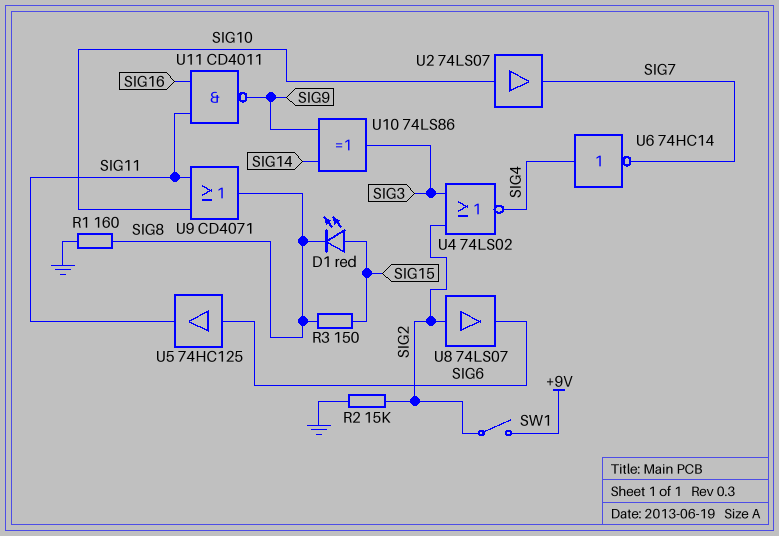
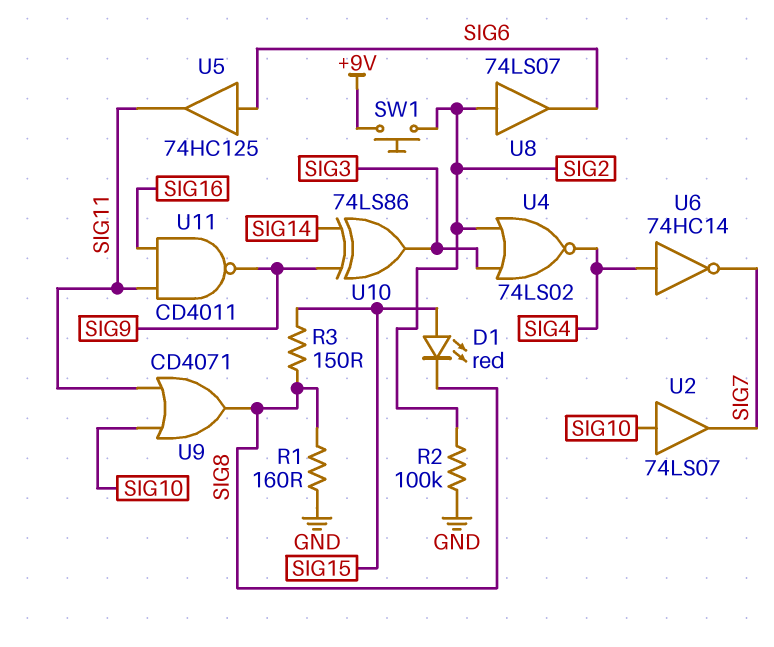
R2: 15k (GND, SIG2) -> 100k (GND, SIG2)
SW1: switch (+9V, SIG2) -> button (+9V, SIG2)

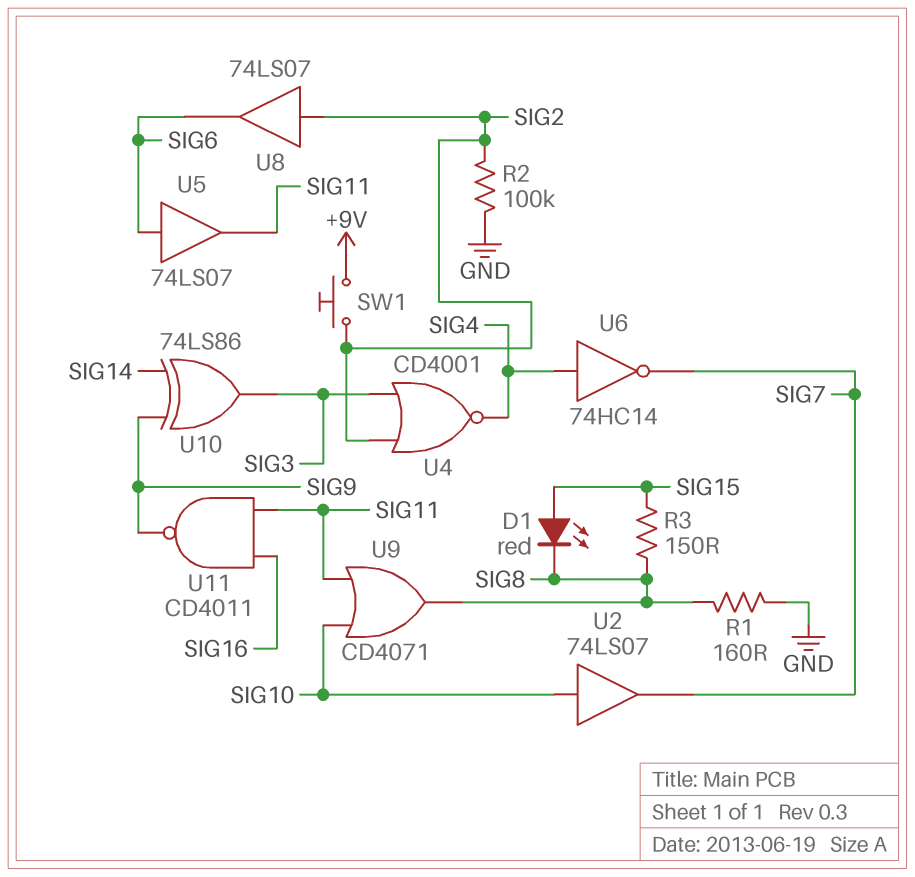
U4: NOR 74LS02 (in SIG2, in SIG3, out SIG4) -> NOR CD4001 (in SIG2, in SIG3, out SIG4)
U5: buffer 74HC125 (in SIG6, out SIG11) -> buffer 74LS07 (in SIG6, out SIG11)

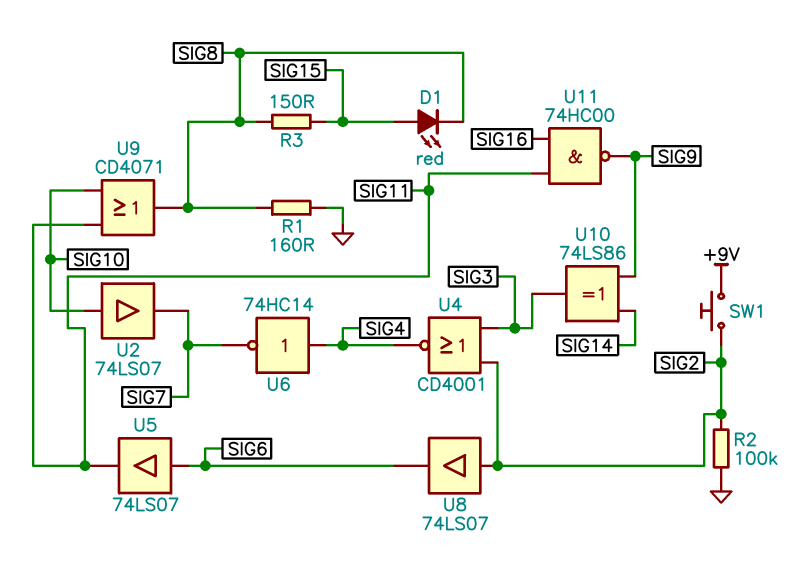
U11: NAND CD4011 (in SIG11, in SIG16, out SIG9) -> NAND 74HC00 (in SIG11, in SIG16, out SIG9)

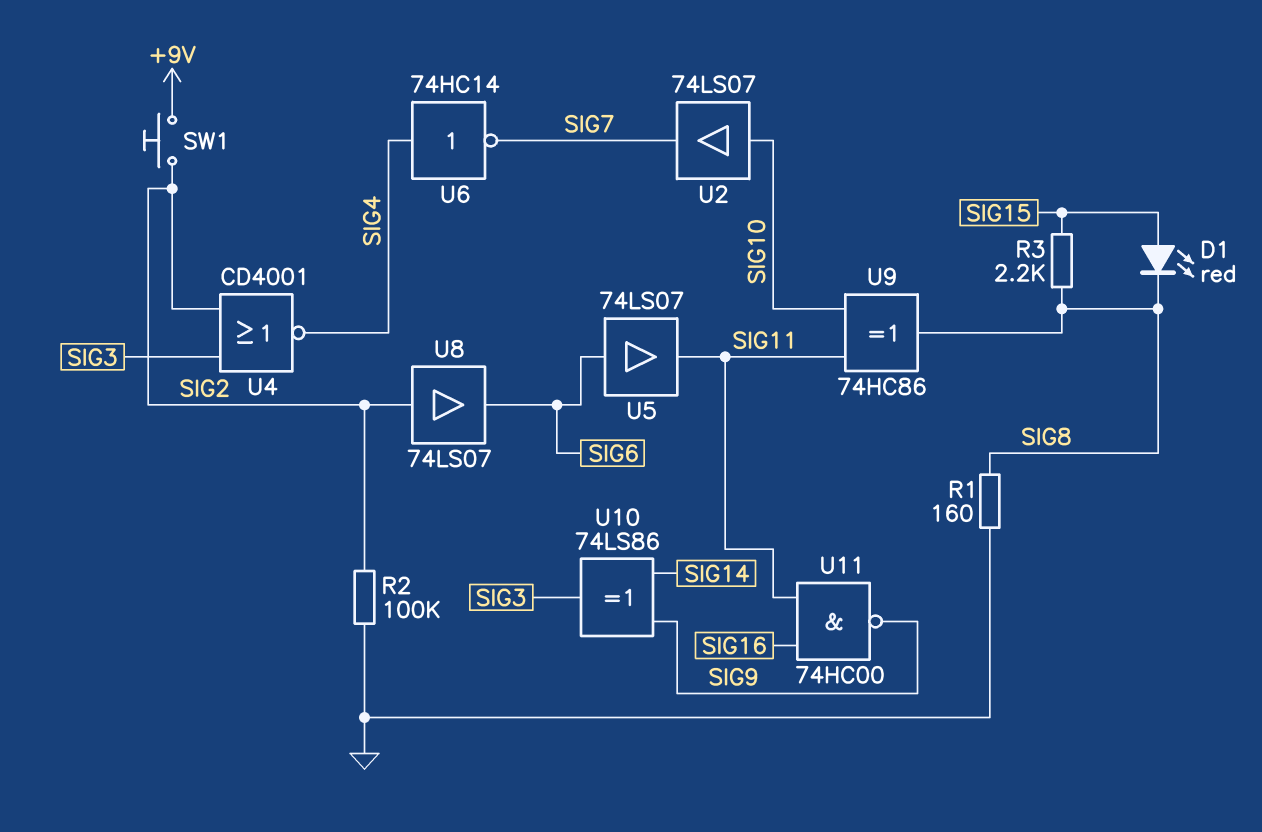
R3: 150 (SIG8, SIG15) -> 2.2k (SIG8, SIG15)
U9: OR CD4071 (in SIG10, in SIG11, out SIG8) -> XOR 74HC86 (in SIG10, in SIG11, out SIG8)

